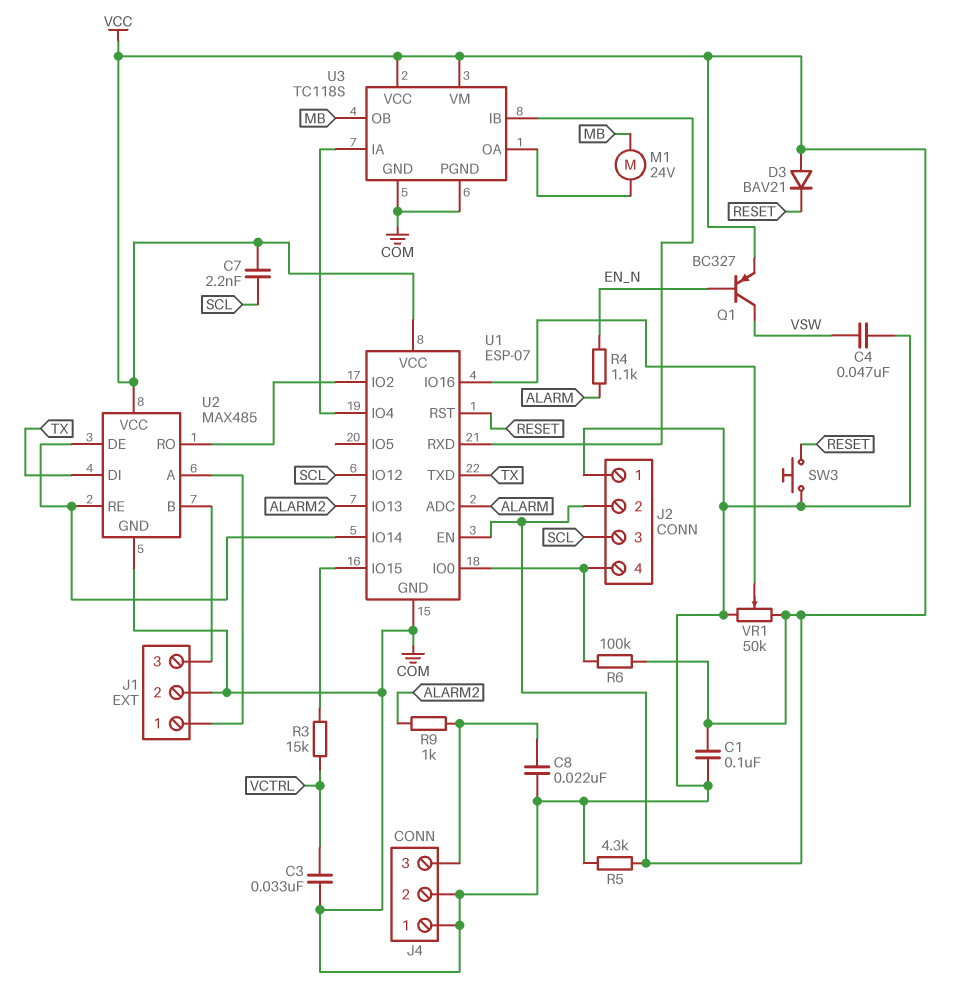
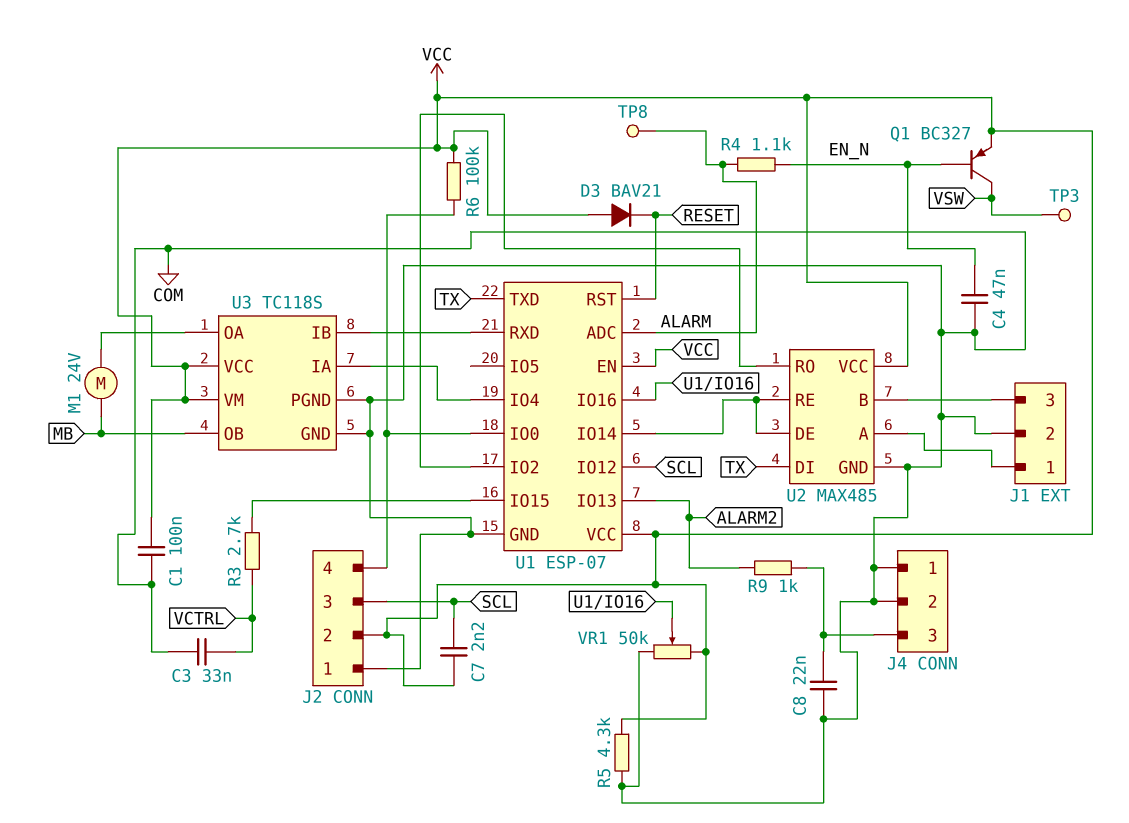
C4: 47nF (COM, VSW) -> 47nF (COM, EN_N)
R3: 15k (U1/IO15, VCTRL) -> 2.7k (U1/IO15, VCTRL)
SW3: button (COM, RESET) -> none
TP3: none -> test point (VSW)
TP8: none -> test point (ALARM)

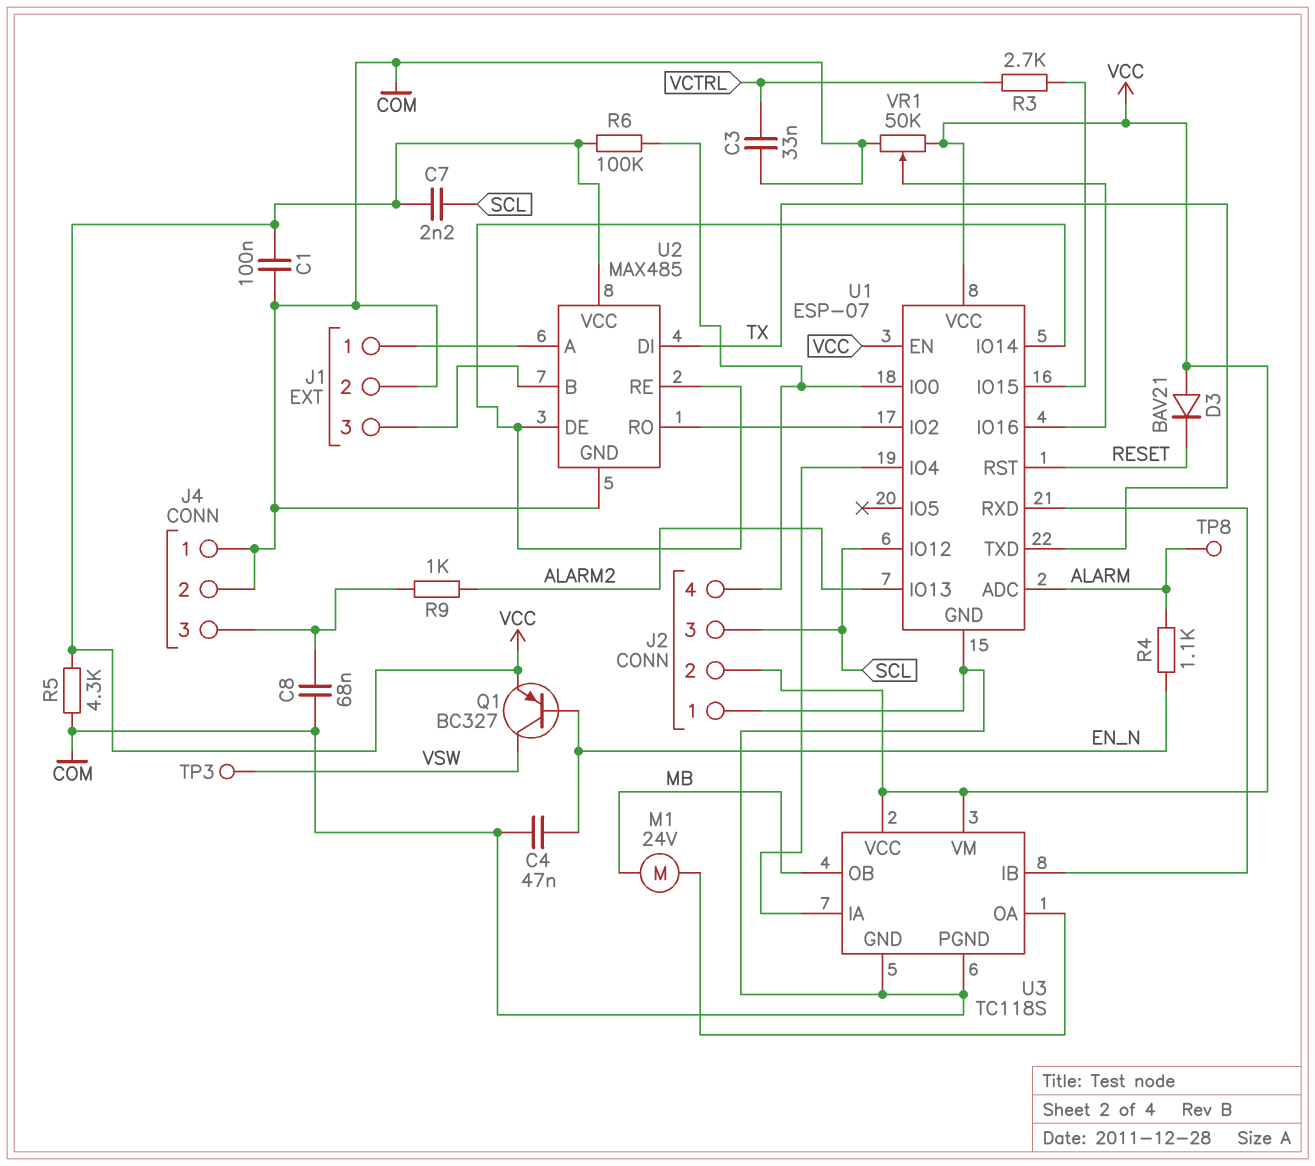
C8: 22nF (COM, J4/3) -> 68nF (COM, J4/3)

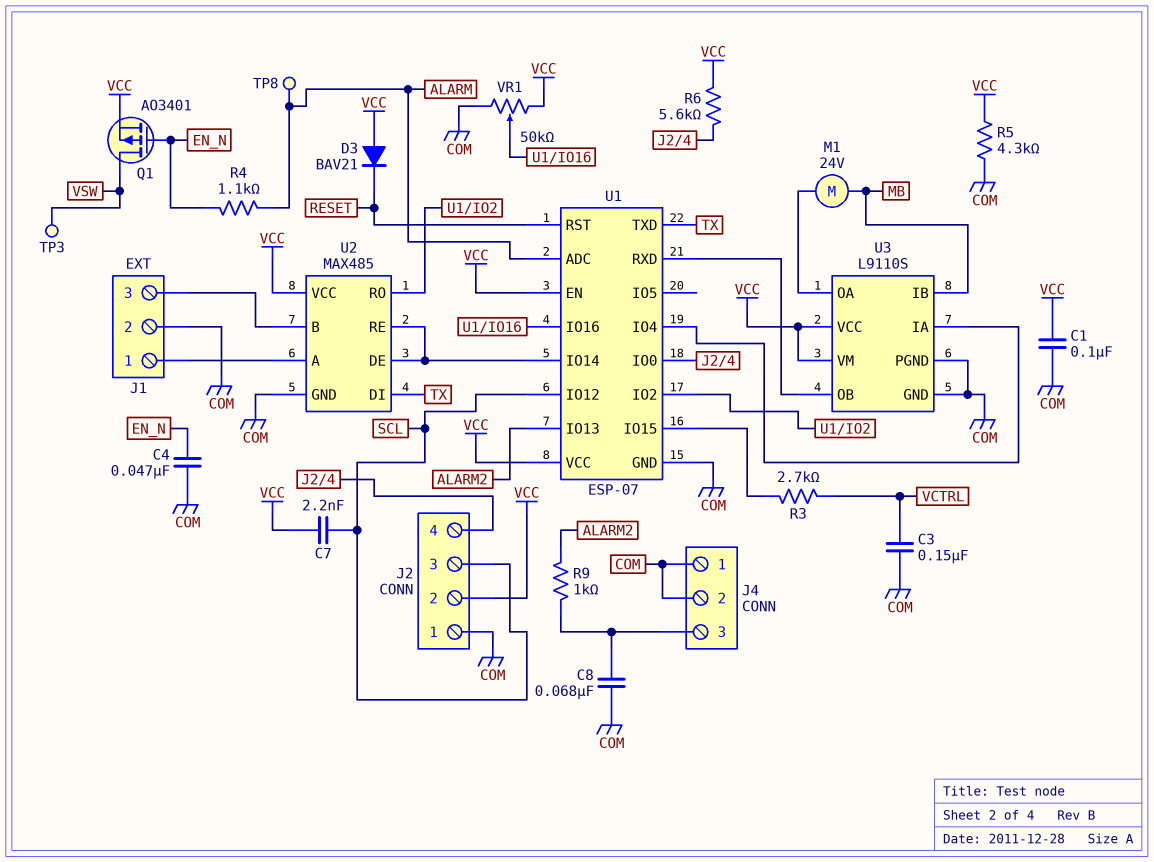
C3: 33nF (COM, VCTRL) -> 150nF (COM, VCTRL)
Q1: PNP BC327 (B EN_N, C VSW, E VCC) -> PMOS AO3401 (G EN_N, D VSW, S VCC)
R6: 100k (J2/4, VCC) -> 5.6k (J2/4, VCC)
U3: TC118S -> L9110S
U3 pin IB: U1/RXD -> MB
U3 pin OB: MB -> U1/RXD

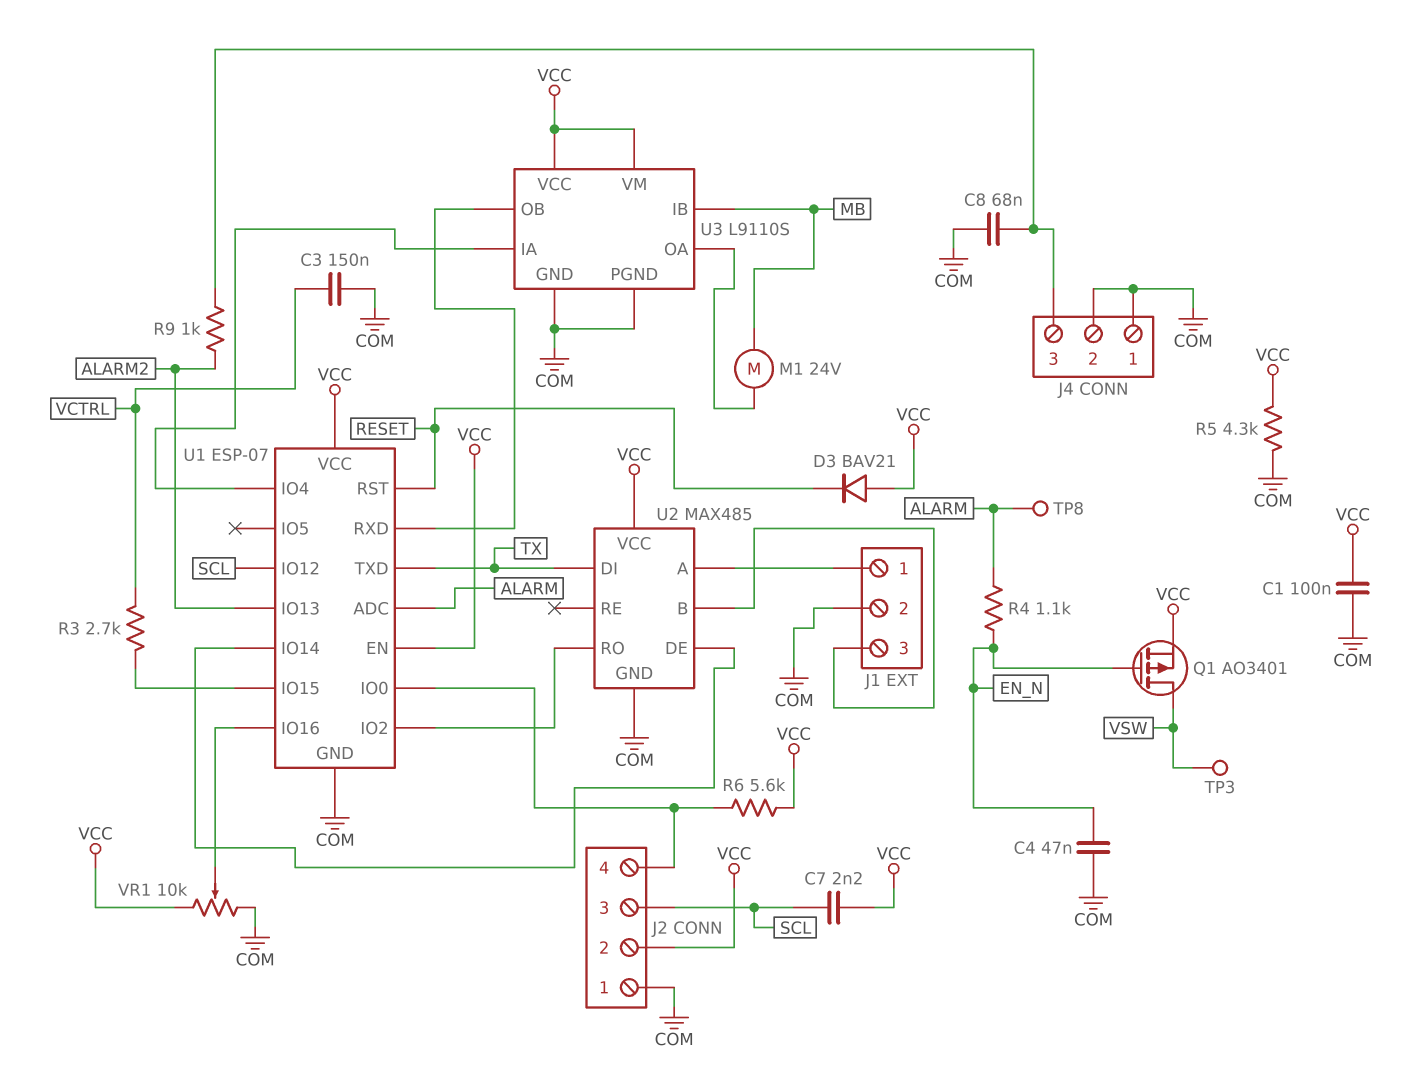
U2 pin RE: U1/IO14 -> none
VR1: 50k (COM, VCC, wiper U1/IO16) -> 10k (COM, VCC, wiper U1/IO16)

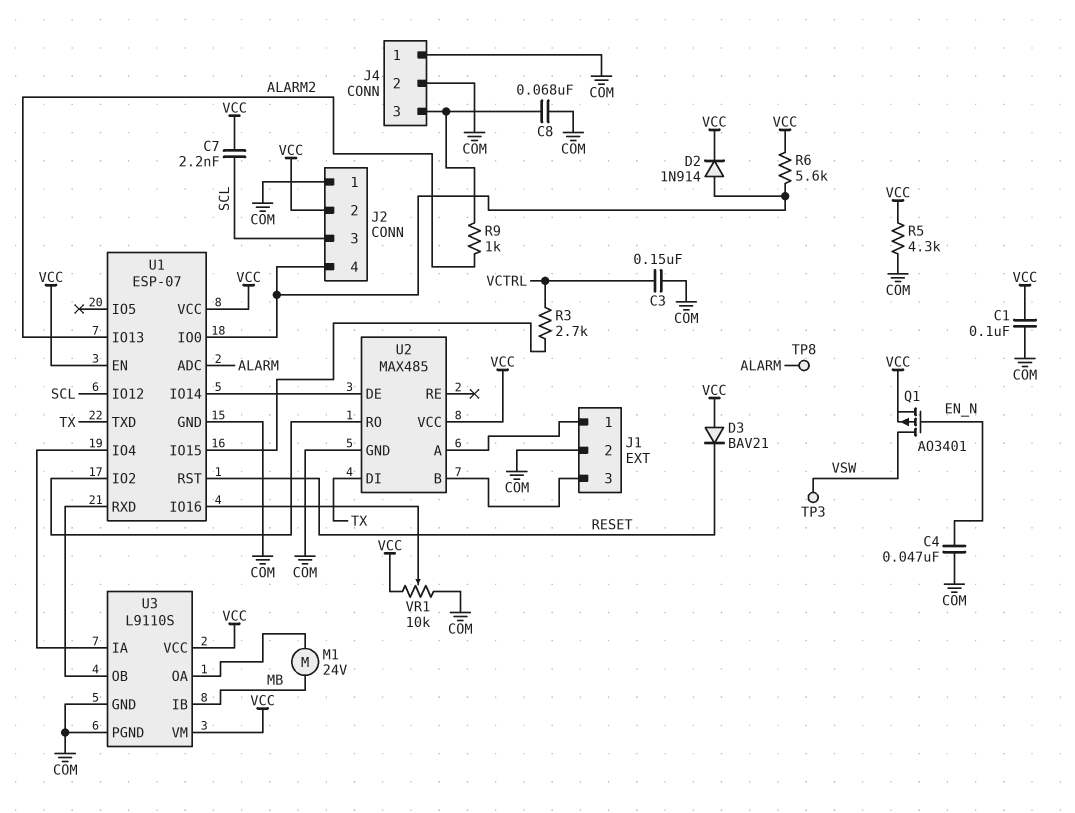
D2: none -> diode 1N914 (A J2/4, K VCC)
R4: 1.1k (ALARM, EN_N) -> none

